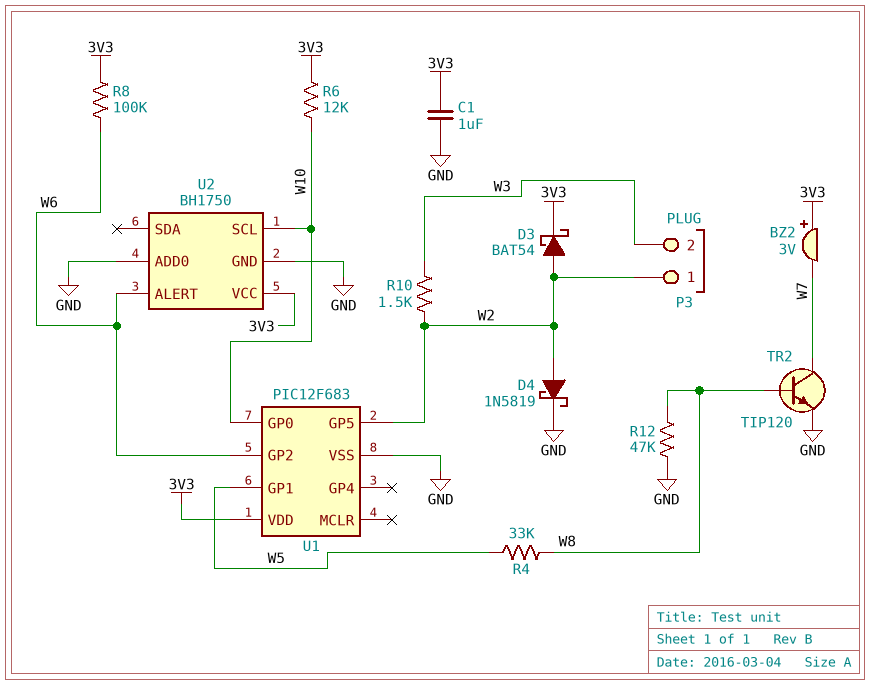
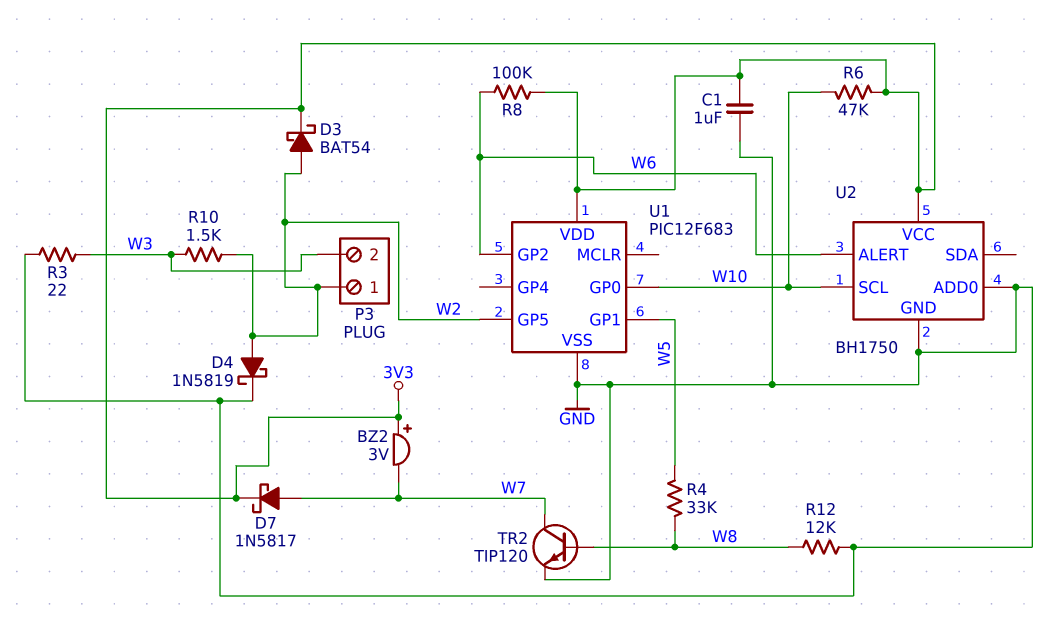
D7: none -> schottky 1N5817 (A W7, K 3V3)
R3: none -> 22 (GND, W3)
R6: 12k (3V3, W10) -> 47k (3V3, W10)
R12: 47k (GND, W8) -> 12k (GND, W8)

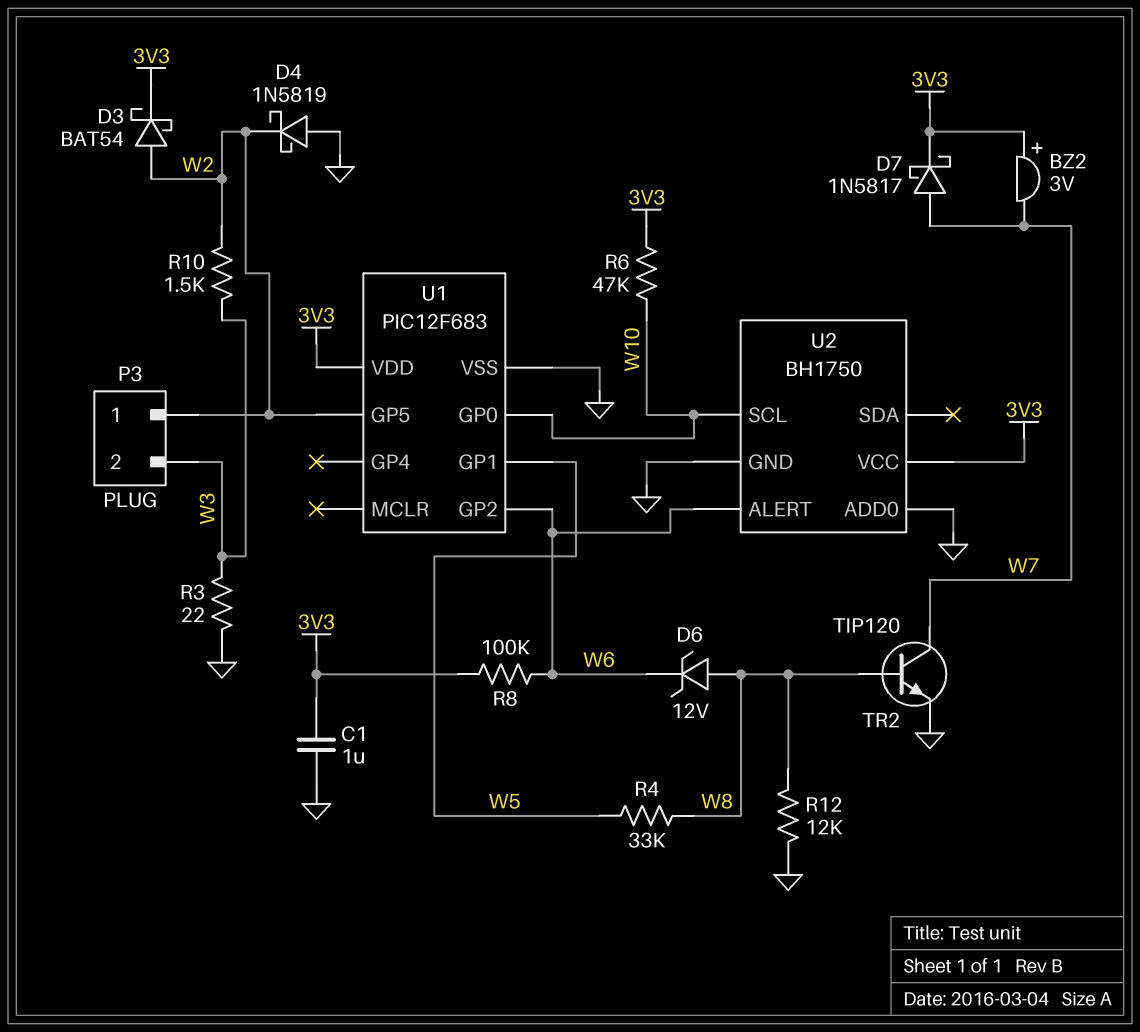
D4: schottky 1N5819 (A W2, K GND) -> schottky 1N5819 (A GND, K W2)
D6: none -> zener 12V (A W8, K W6)

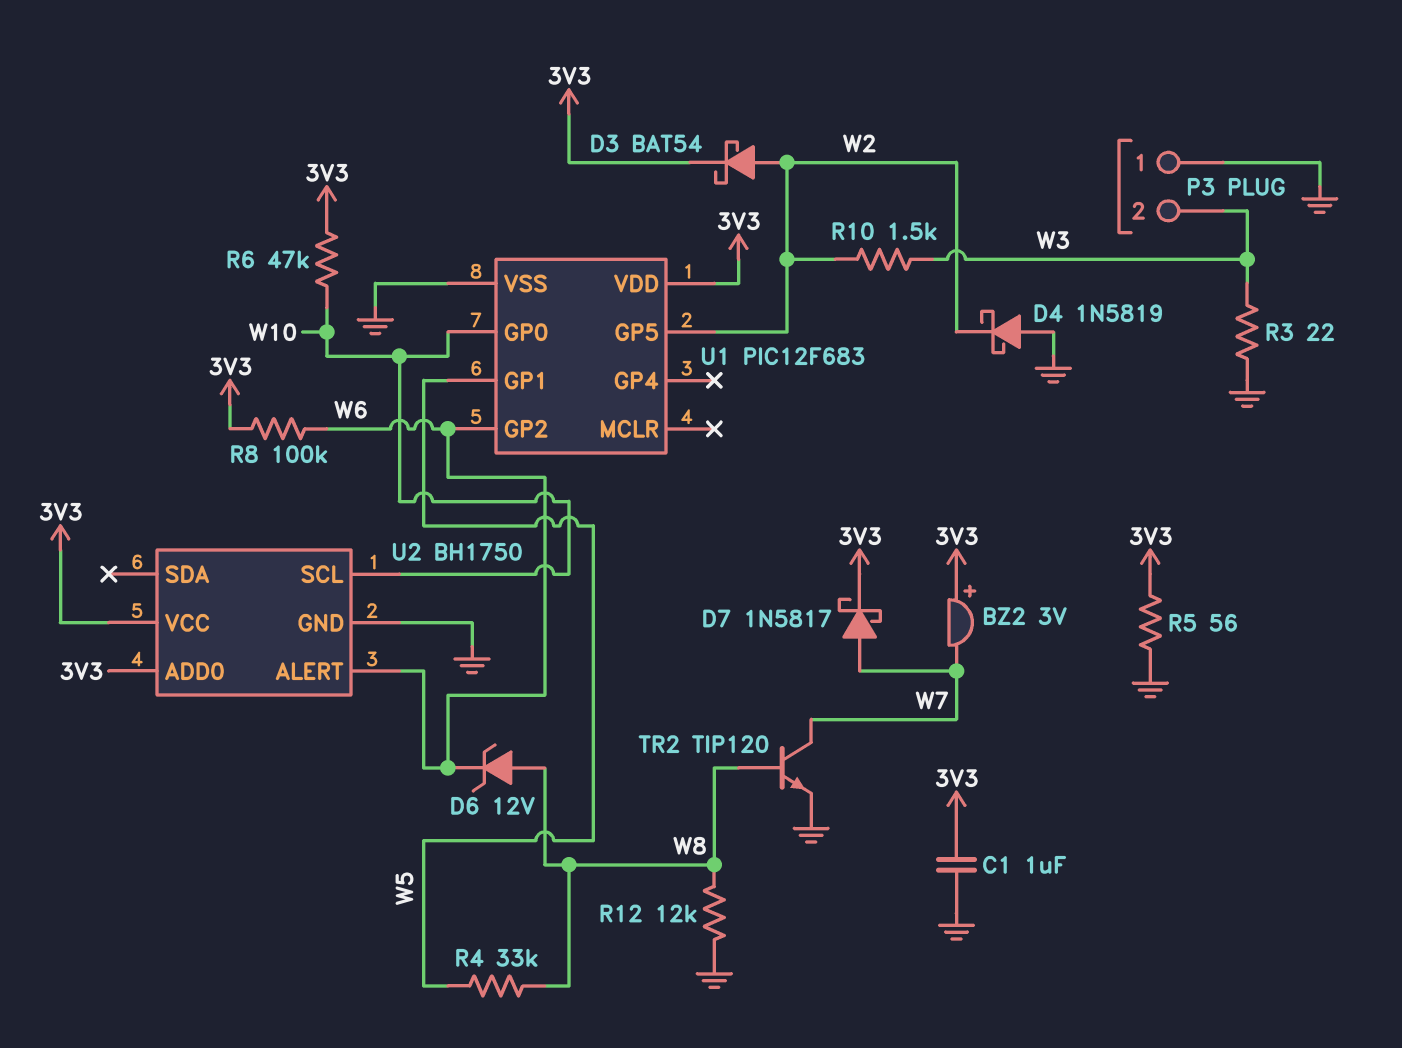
P3 pin 1: W2 -> GND
R5: none -> 56 (3V3, GND)
U2 pin ADD0: GND -> 3V3

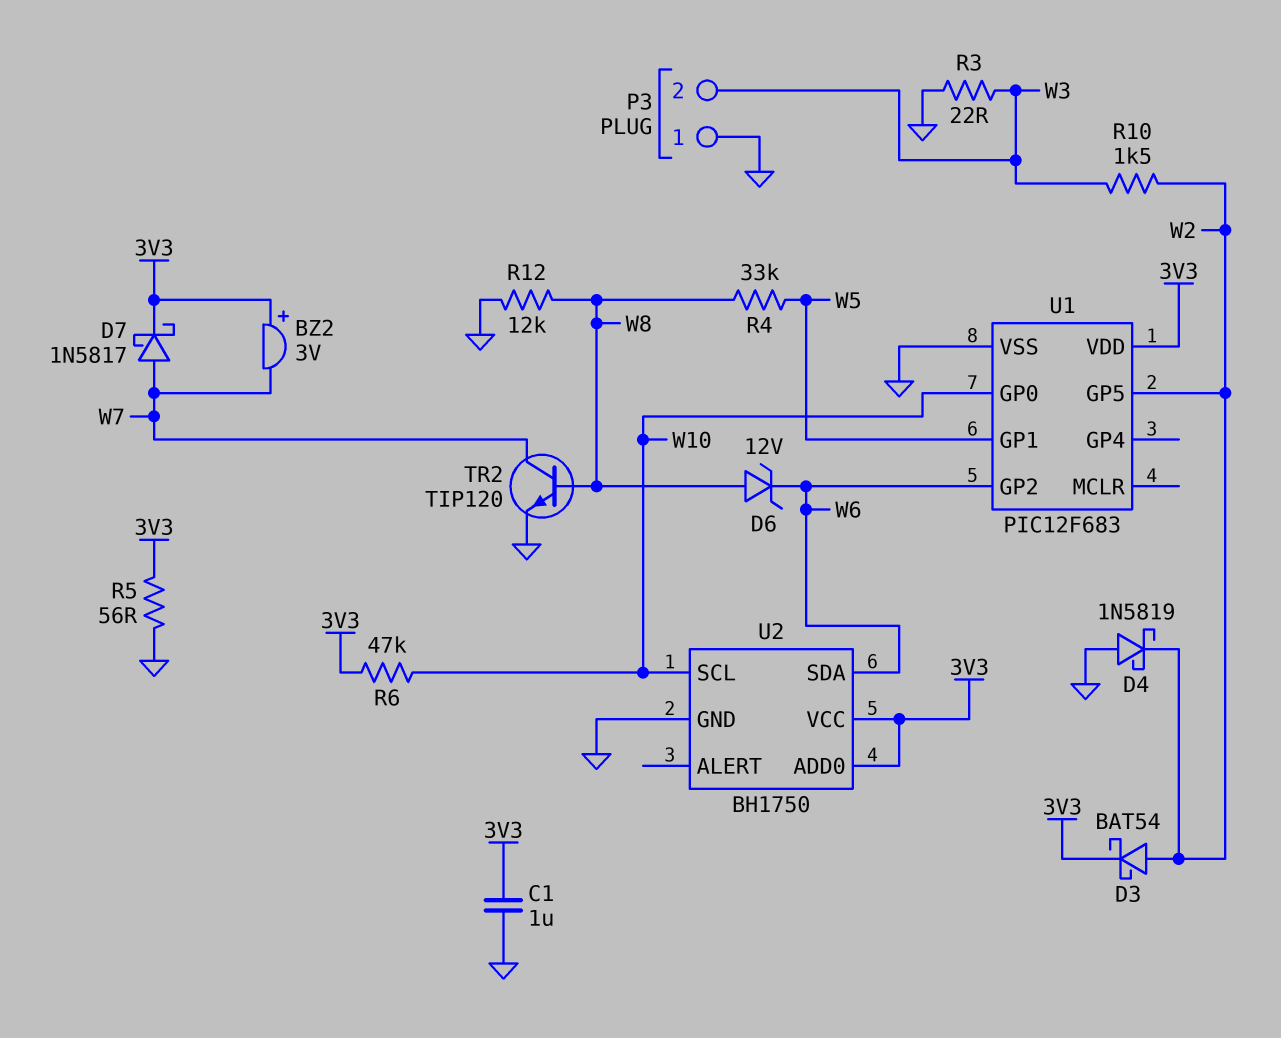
R8: 100k (3V3, W6) -> none
U2 pin ALERT: W6 -> none
U2 pin SDA: none -> W6

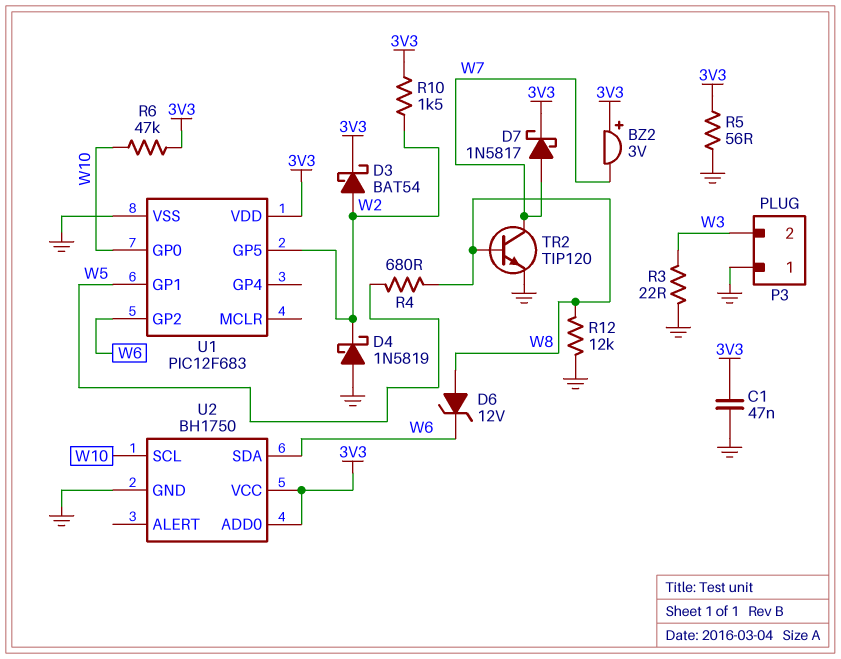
C1: 1uF (3V3, GND) -> 47nF (3V3, GND)
R4: 33k (W5, W8) -> 680 (W5, W8)
R10: 1.5k (W2, W3) -> 1.5k (3V3, W2)

